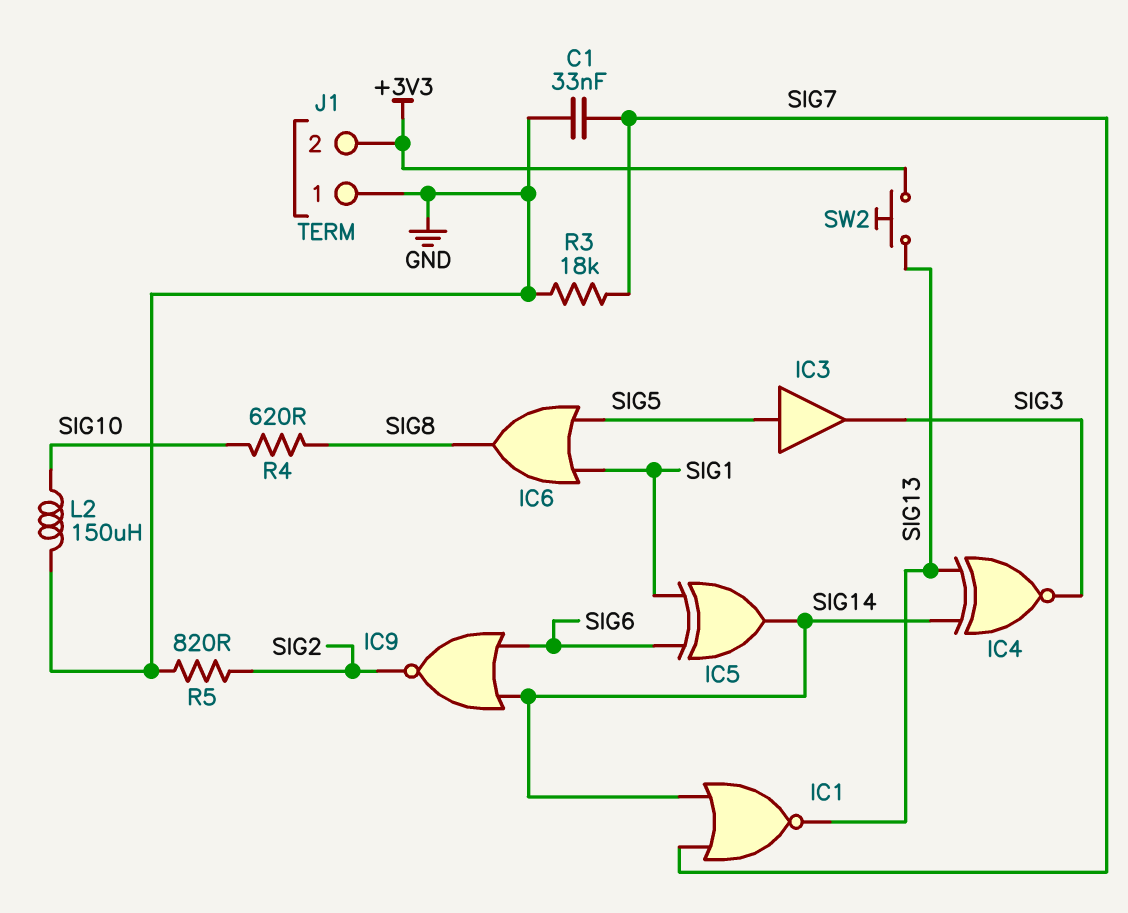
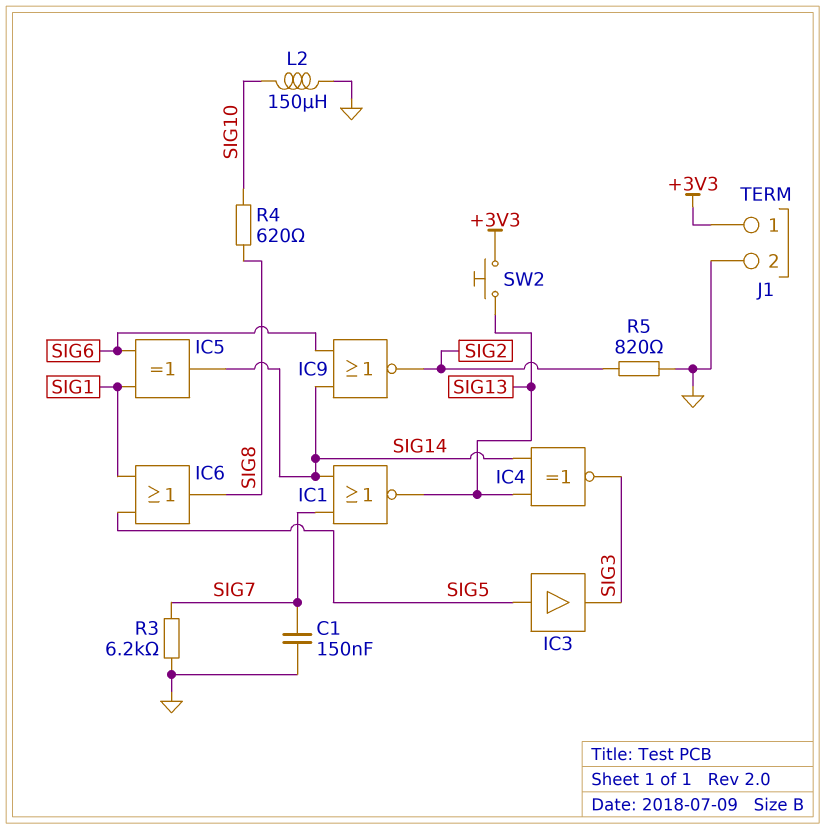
C1: 33nF (GND, SIG7) -> 150nF (GND, SIG7)
J1 pin 1: GND -> +3V3
J1 pin 2: +3V3 -> GND
R3: 18k (GND, SIG7) -> 6.2k (GND, SIG7)

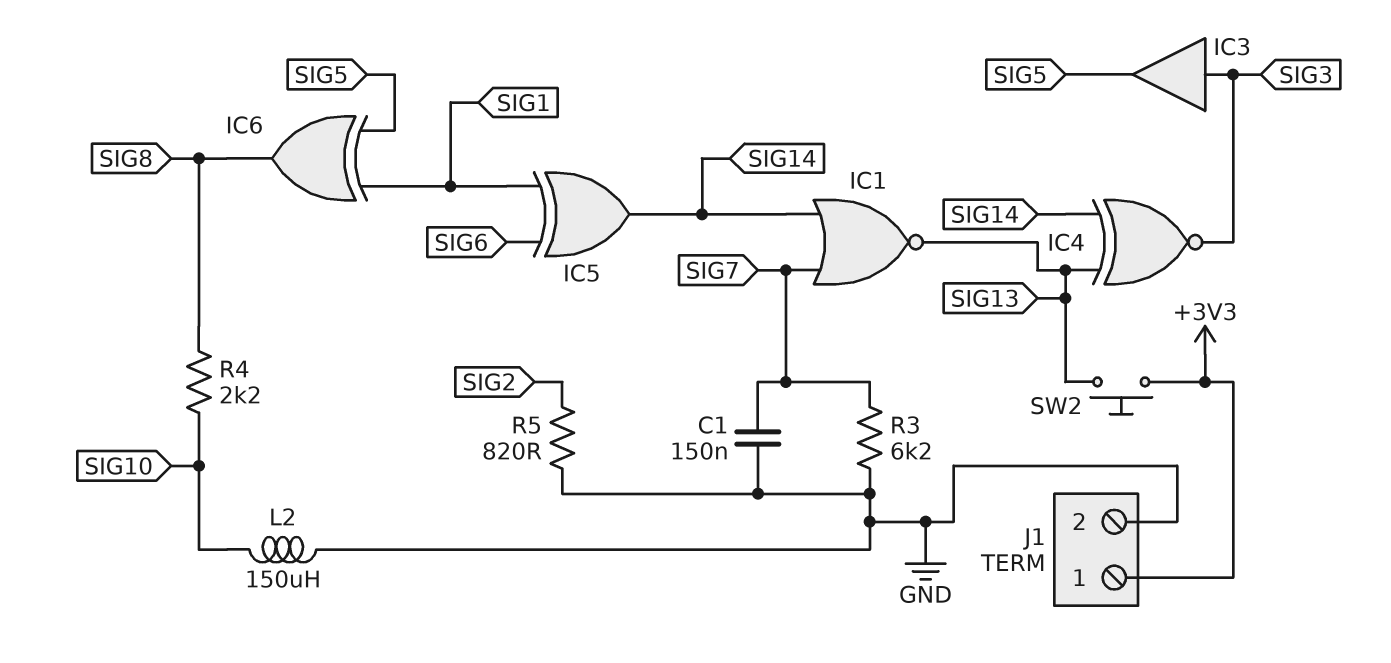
IC3: buffer (in SIG5, out SIG3) -> buffer (in SIG3, out SIG5)
IC6: OR (in SIG1, in SIG5, out SIG8) -> XOR (in SIG1, in SIG5, out SIG8)
IC9: NOR (in SIG6, in SIG14, out SIG2) -> none
R4: 620 (SIG8, SIG10) -> 2.2k (SIG8, SIG10)

